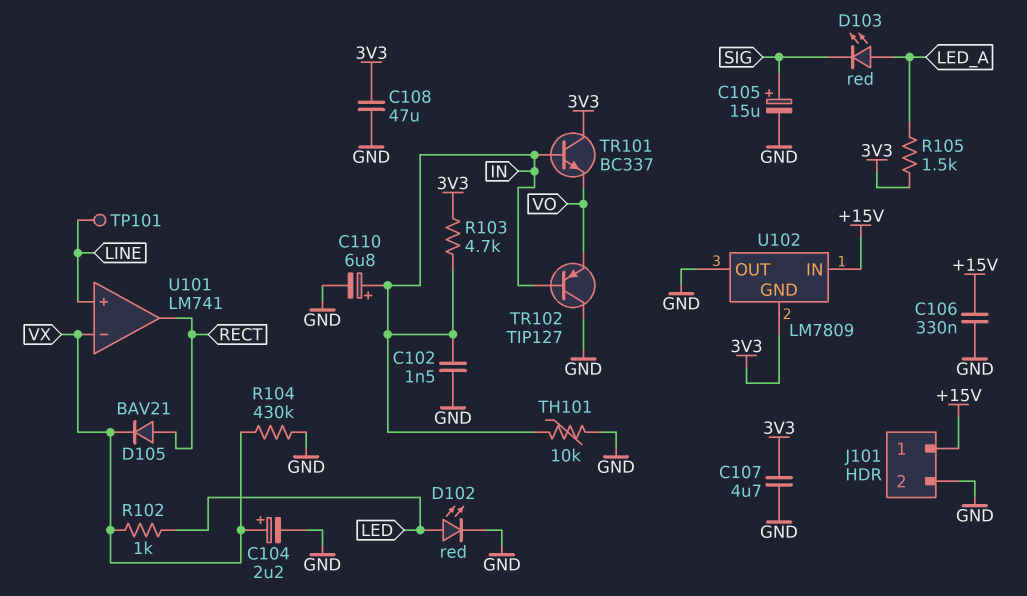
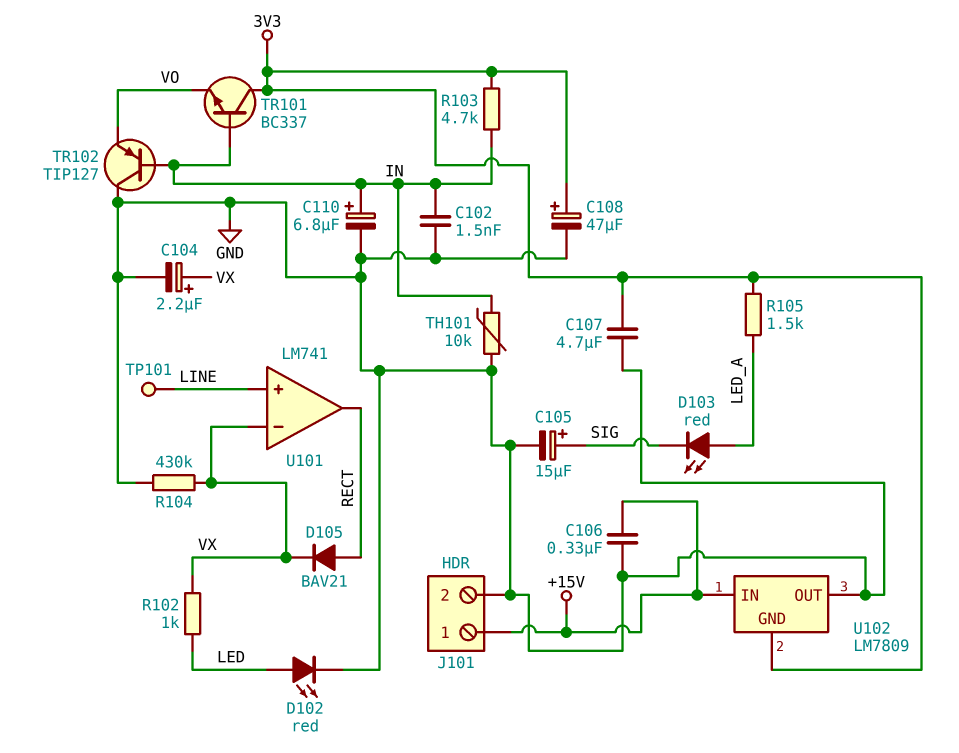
C108: 47uF (3V3, GND) -> 47uF (plus 3V3, minus GND)

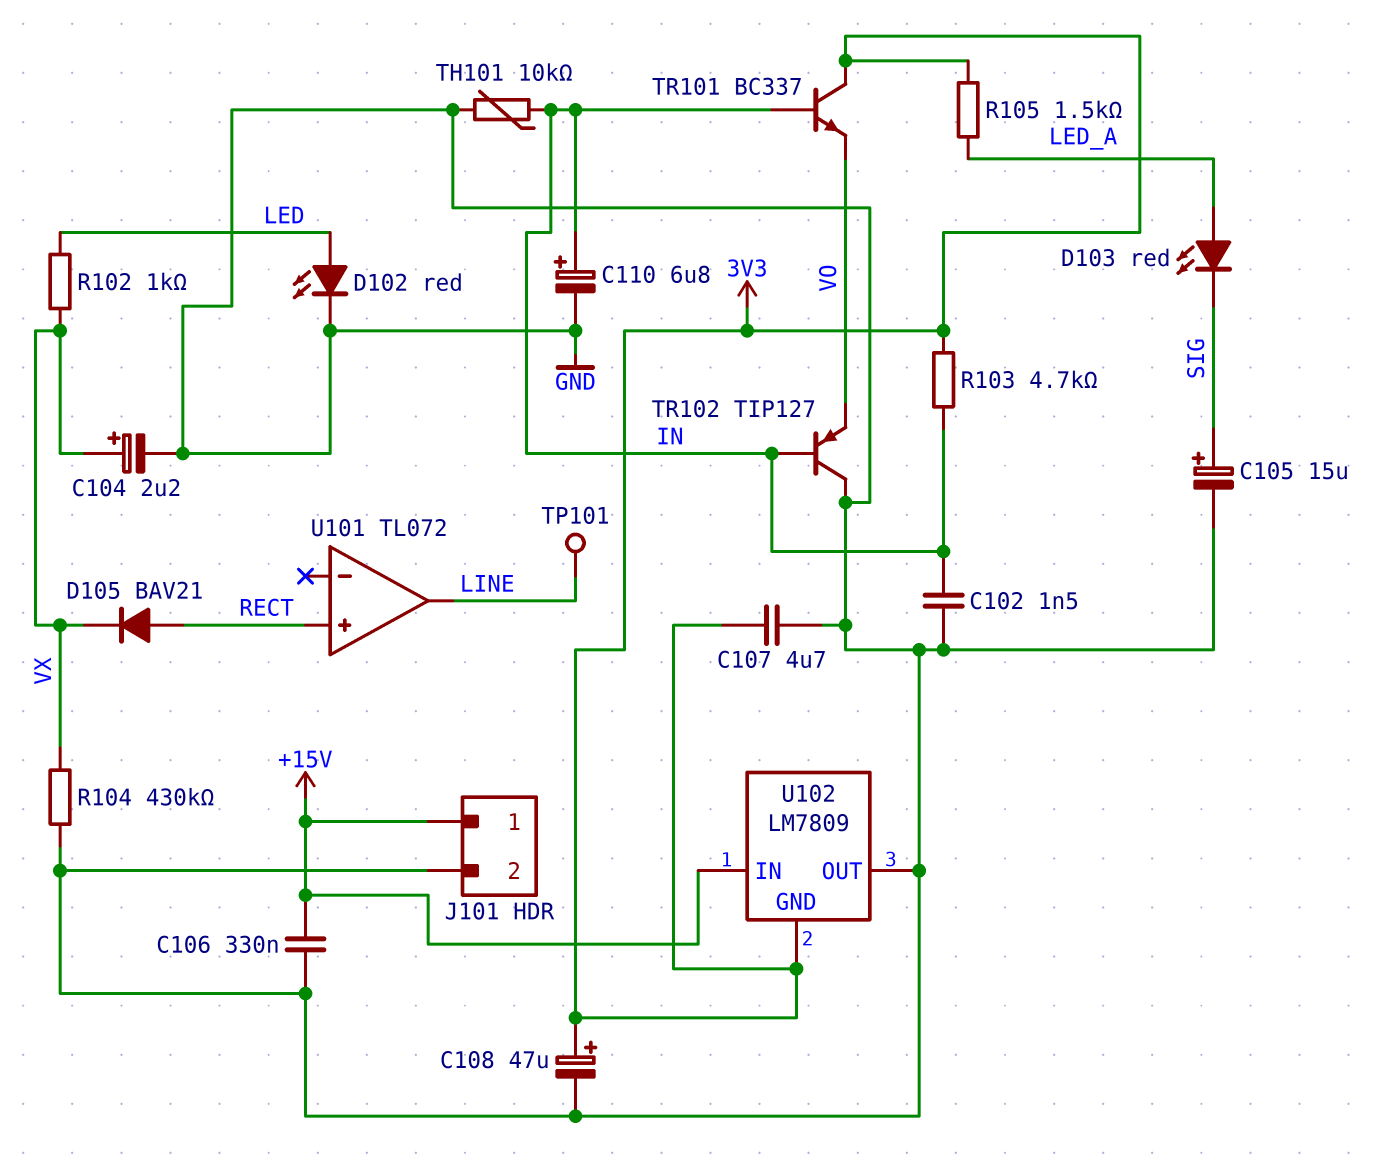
U101: LM741 -> TL072
U101 pin in+: LINE -> RECT
U101 pin in-: VX -> none
U101 pin out: RECT -> LINE

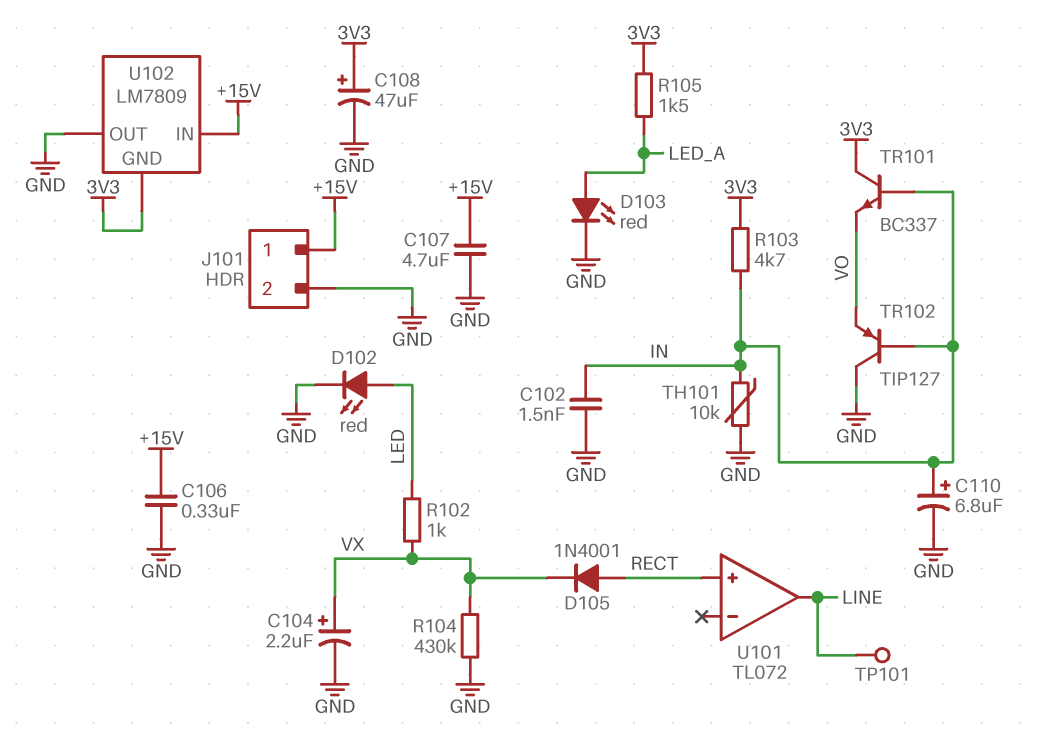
C105: 15uF (plus SIG, minus GND) -> none
C107: 4.7uF (3V3, GND) -> 4.7uF (+15V, GND)
D103: LED red (A LED_A, K SIG) -> LED red (A LED_A, K GND)
D105: diode BAV21 (A RECT, K VX) -> diode 1N4001 (A RECT, K VX)

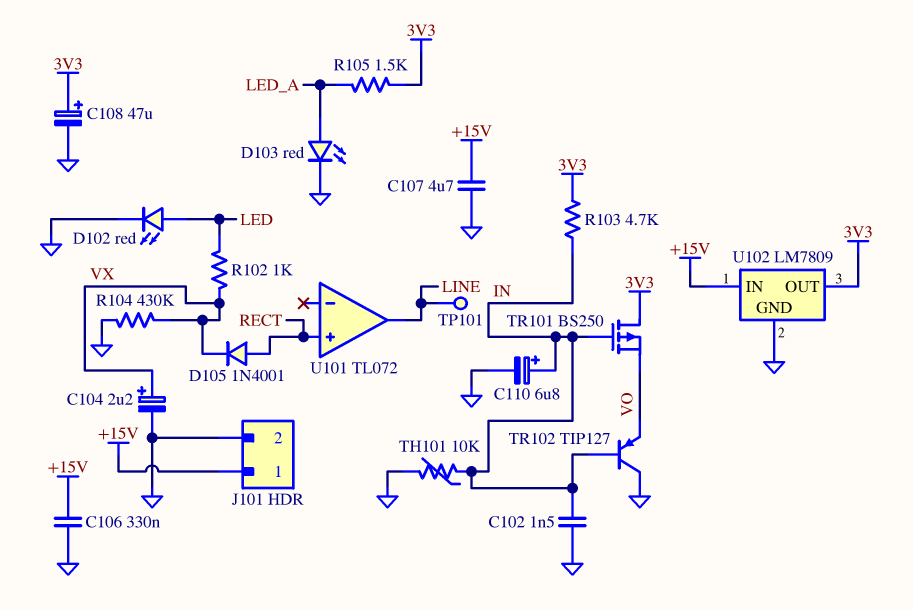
TR101: NPN BC337 (B IN, C 3V3, E VO) -> PMOS BS250 (G IN, D 3V3, S VO)
U102 pin GND: 3V3 -> GND
U102 pin OUT: GND -> 3V3

